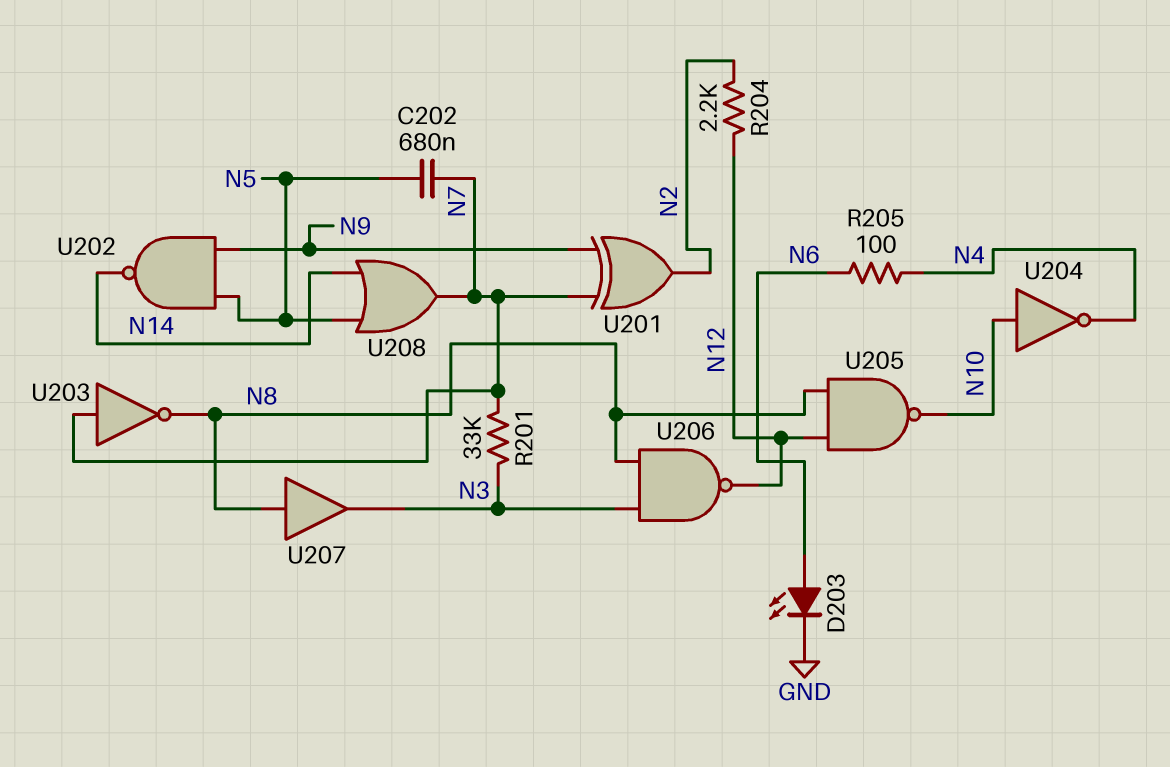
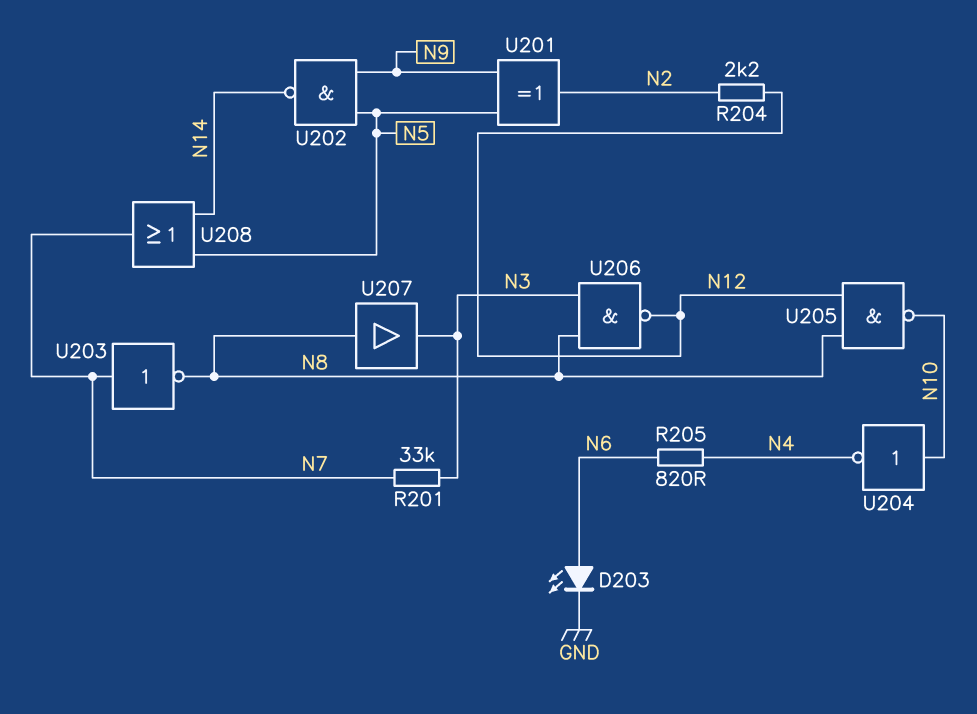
C202: 680nF (N5, N7) -> none
R205: 100 (N4, N6) -> 820 (N4, N6)
U201: XOR (in N7, in N9, out N2) -> XOR (in N5, in N9, out N2)

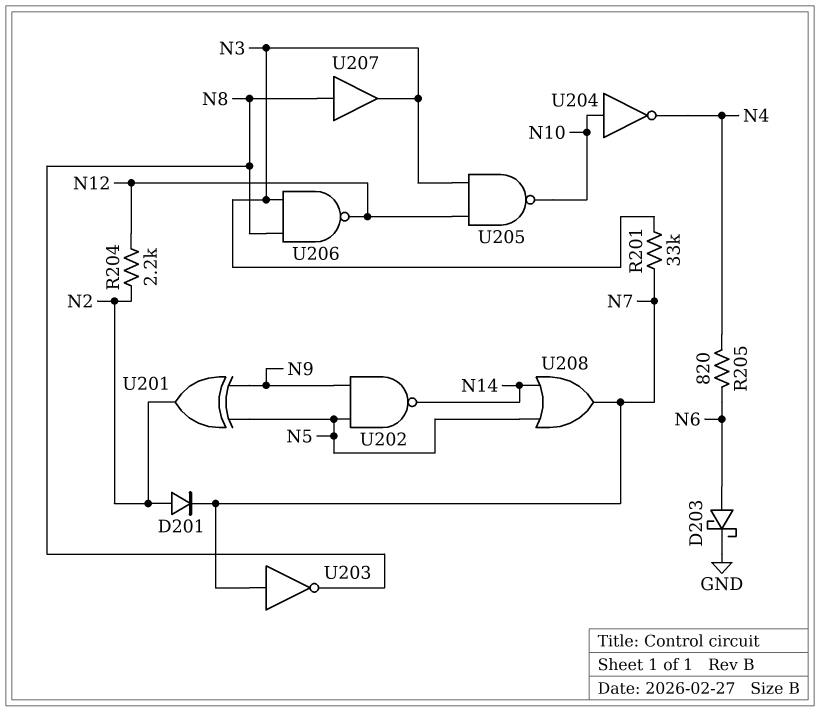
D201: none -> diode (A N2, K N7)
D203: LED (A N6, K GND) -> schottky (A N6, K GND)
U205: NAND (in N8, in N12, out N10) -> NAND (in N3, in N12, out N10)

